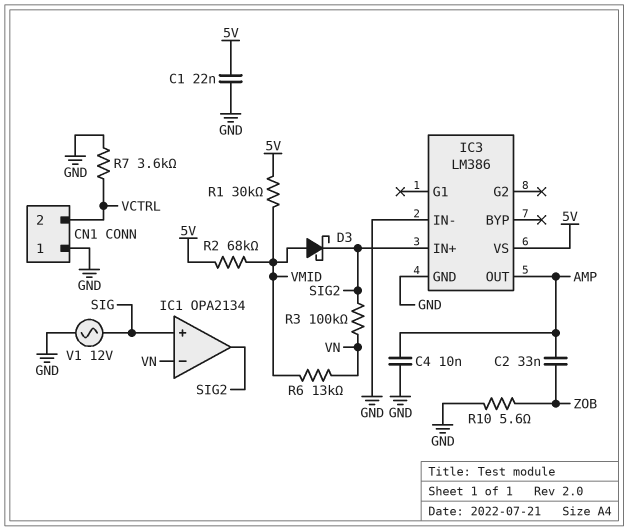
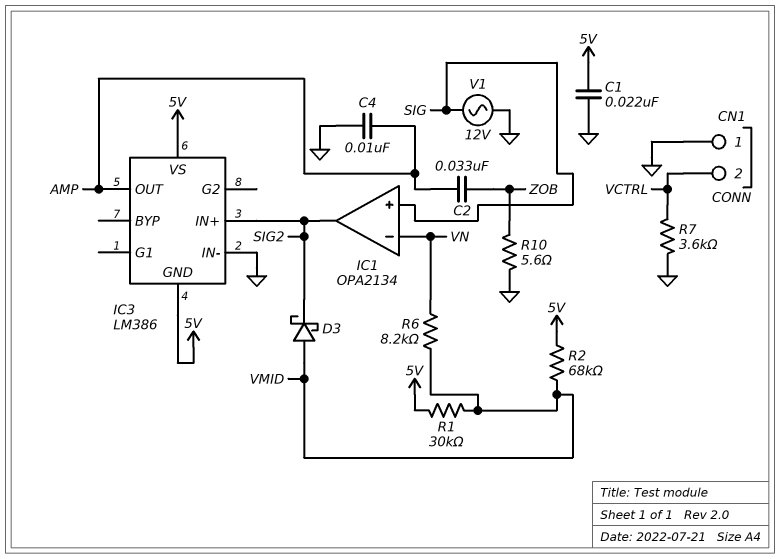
IC3 pin GND: GND -> 5V
R3: 100k (SIG2, VN) -> none
R6: 13k (VMID, VN) -> 8.2k (VMID, VN)

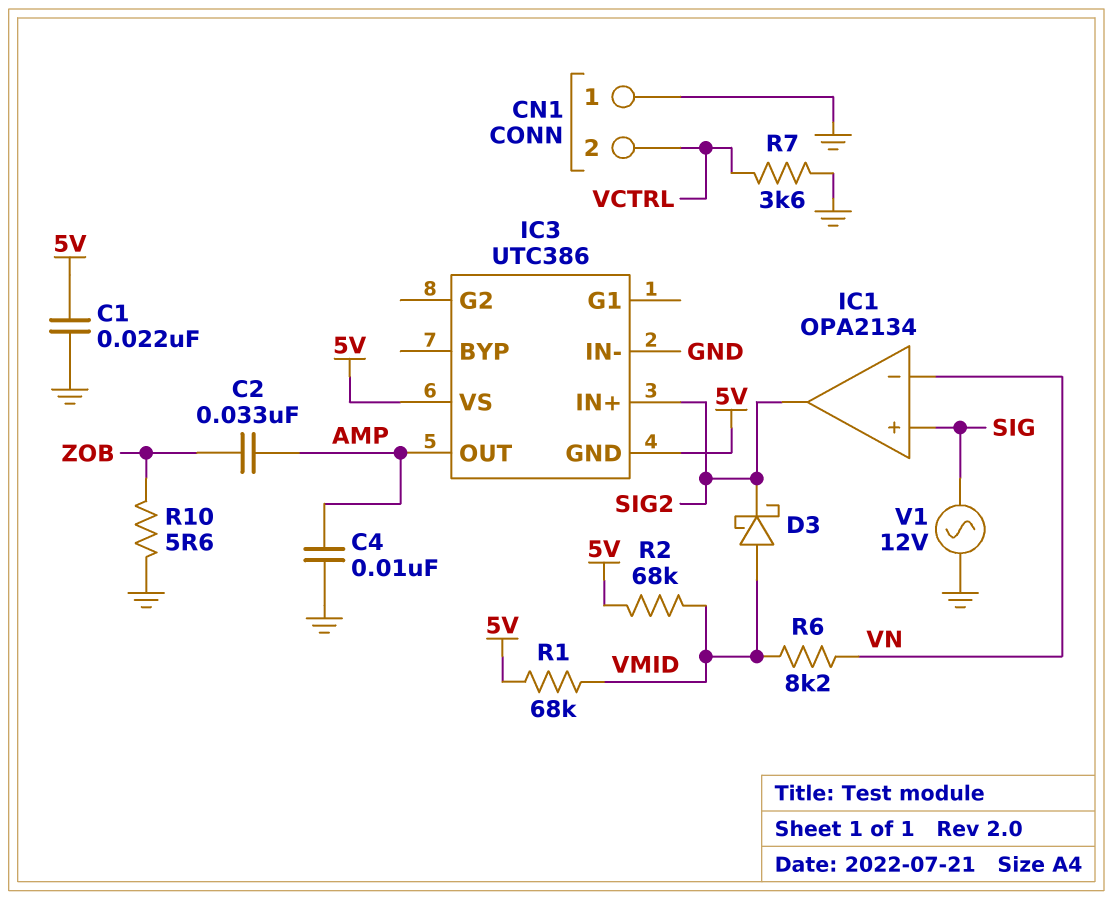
IC3: LM386 -> UTC386
R1: 30k (5V, VMID) -> 68k (5V, VMID)

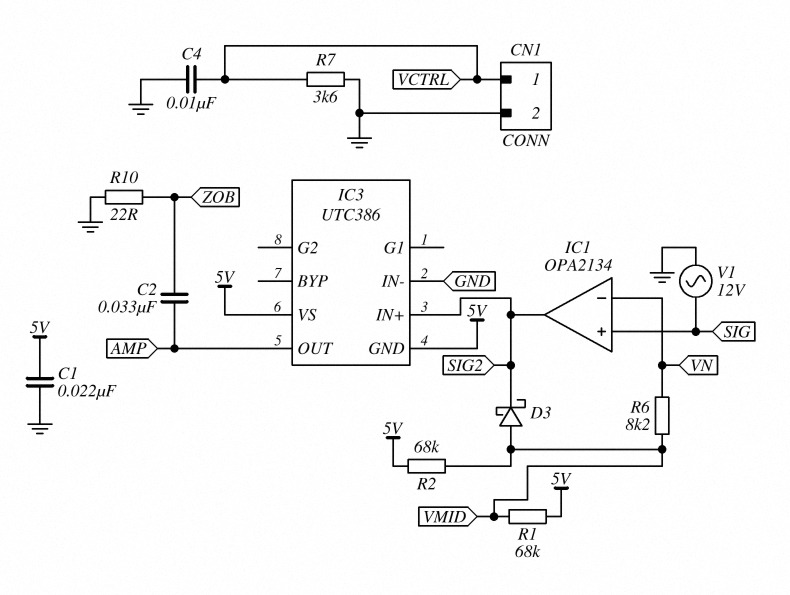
C4: 10nF (AMP, GND) -> 10nF (GND, VCTRL)
CN1 pin 1: GND -> VCTRL
CN1 pin 2: VCTRL -> GND
R10: 5.6 (GND, ZOB) -> 22 (GND, ZOB)

